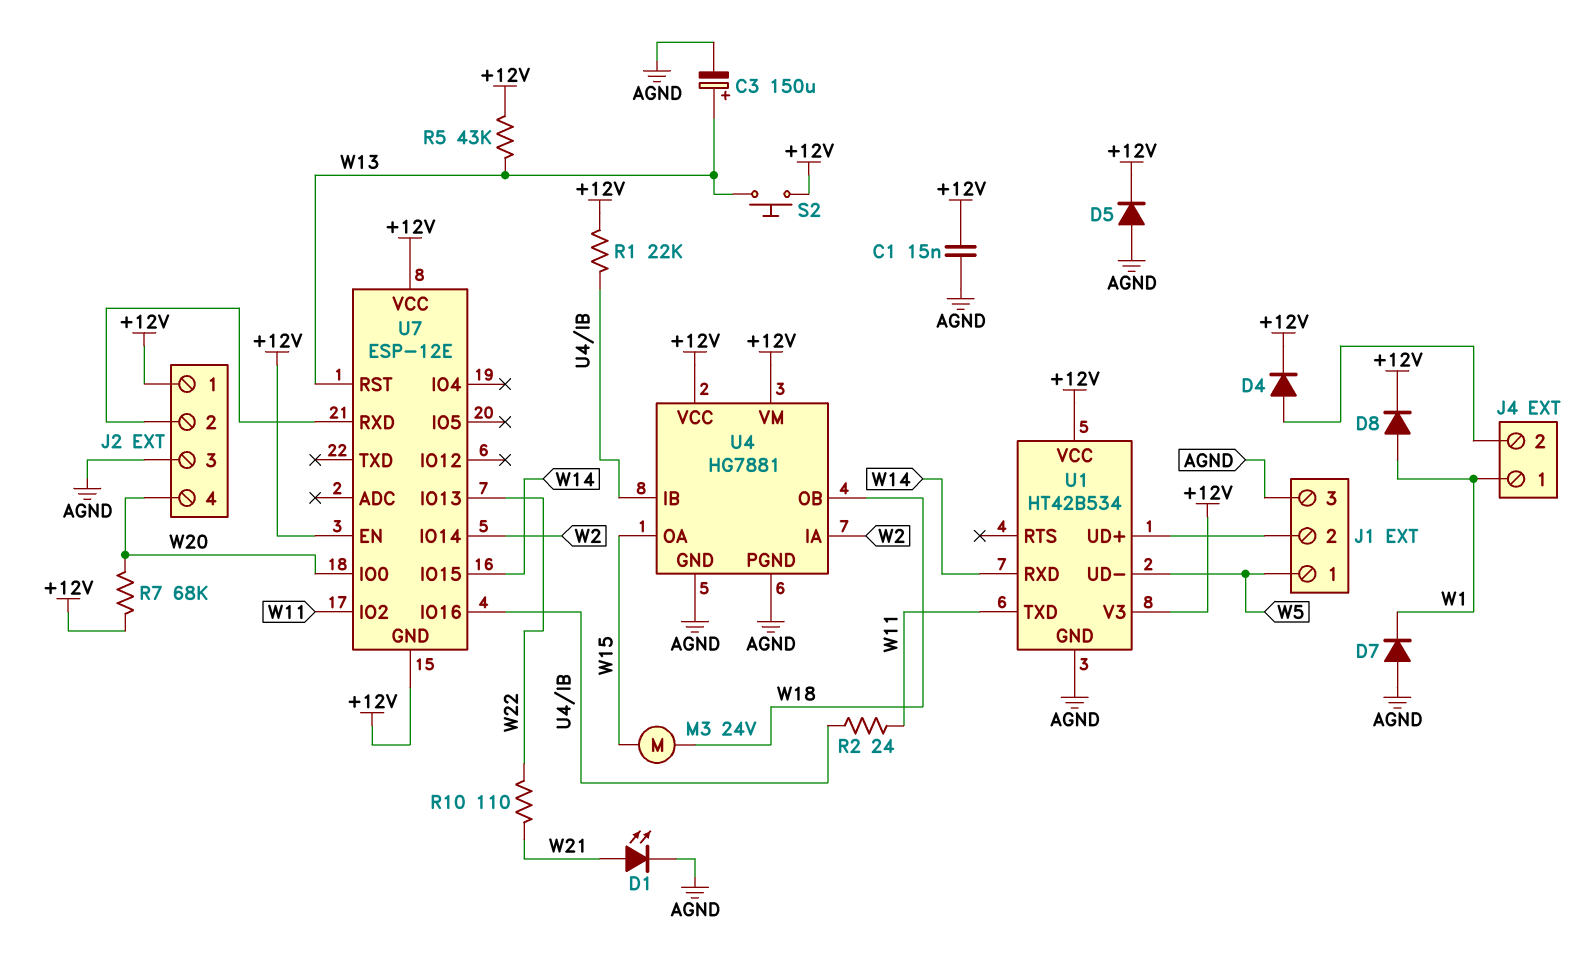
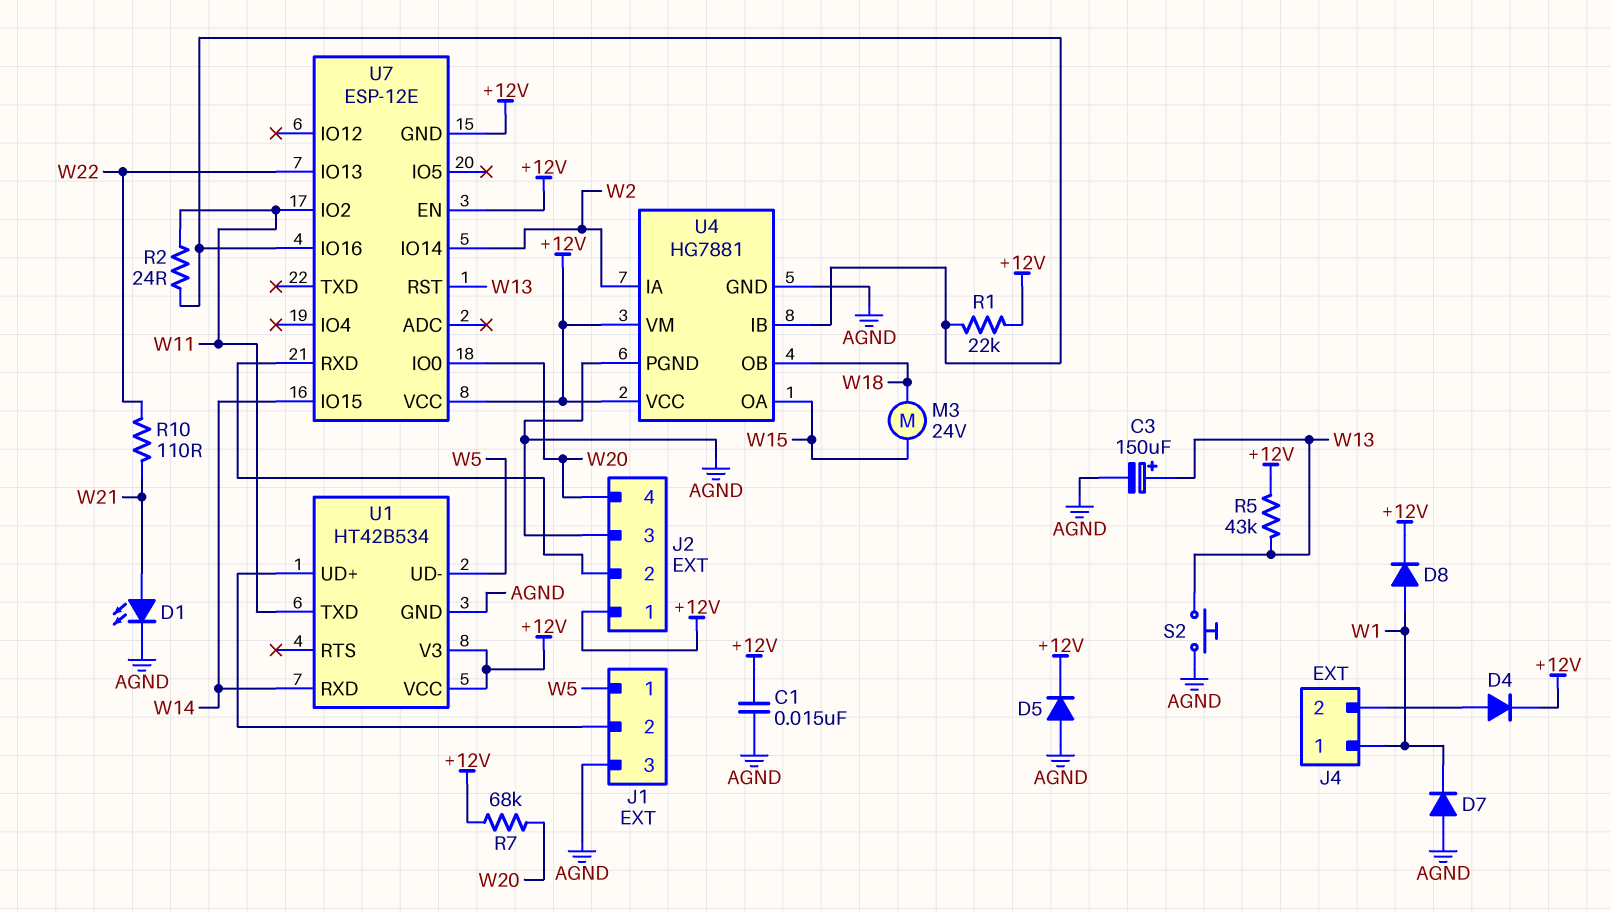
S2: button (+12V, W13) -> button (AGND, W13)

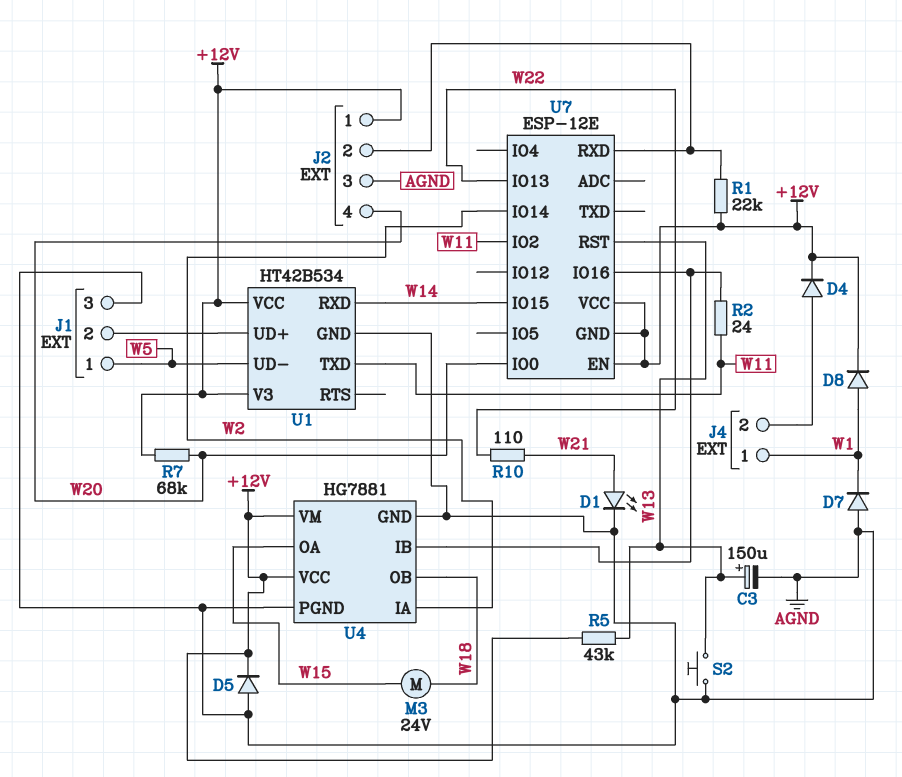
C1: 15nF (+12V, AGND) -> none
R1: 22k (+12V, U4/IB) -> 22k (+12V, J2/2)

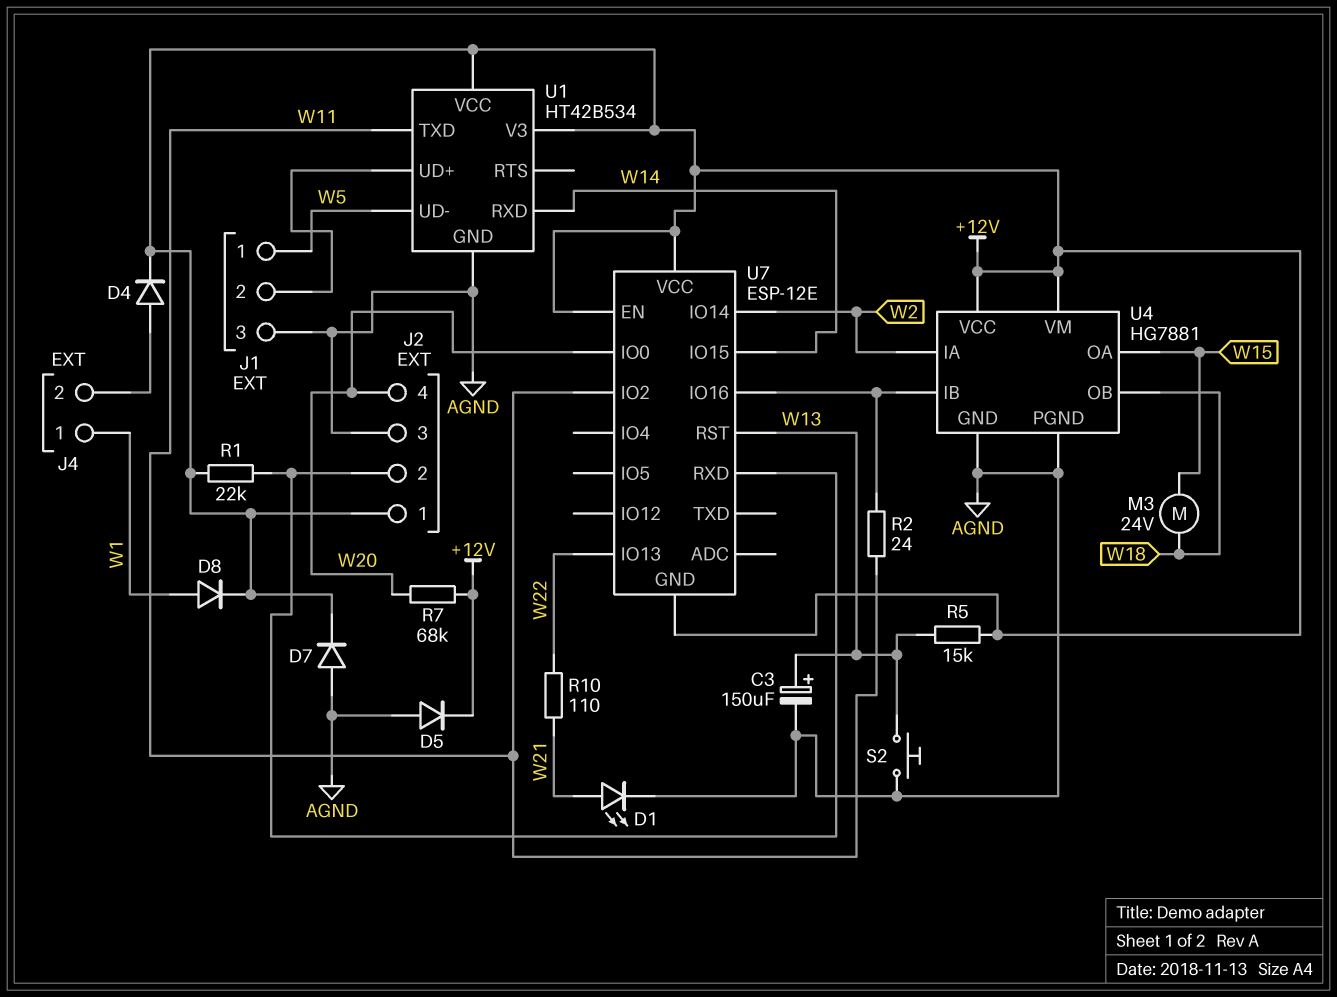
D7: diode (A AGND, K W1) -> diode (A AGND, K +12V)
R5: 43k (+12V, W13) -> 15k (+12V, W13)

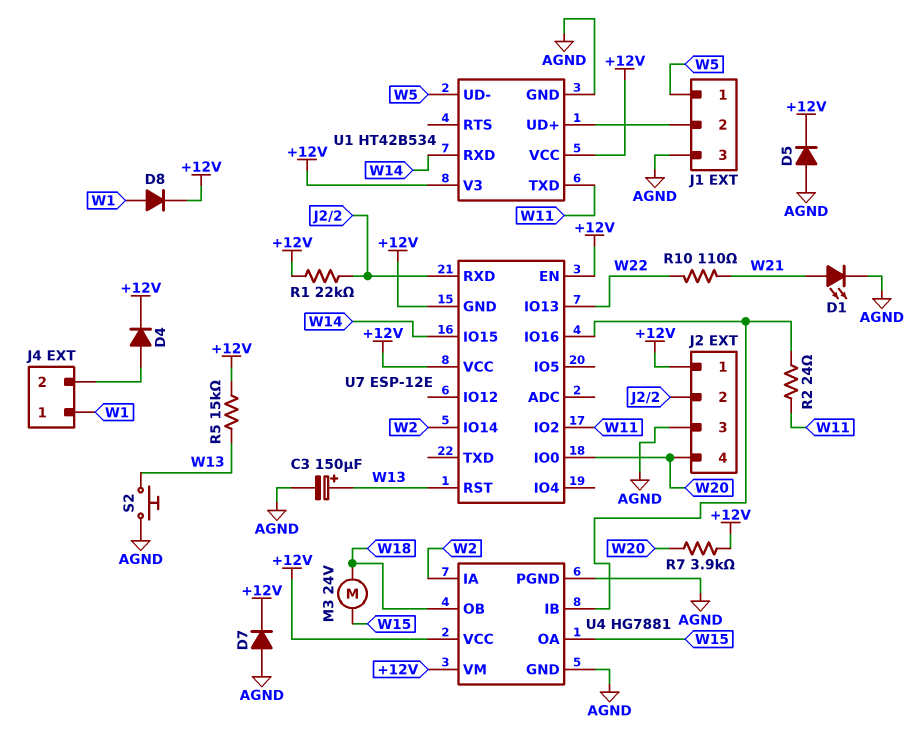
R7: 68k (+12V, W20) -> 3.9k (+12V, W20)

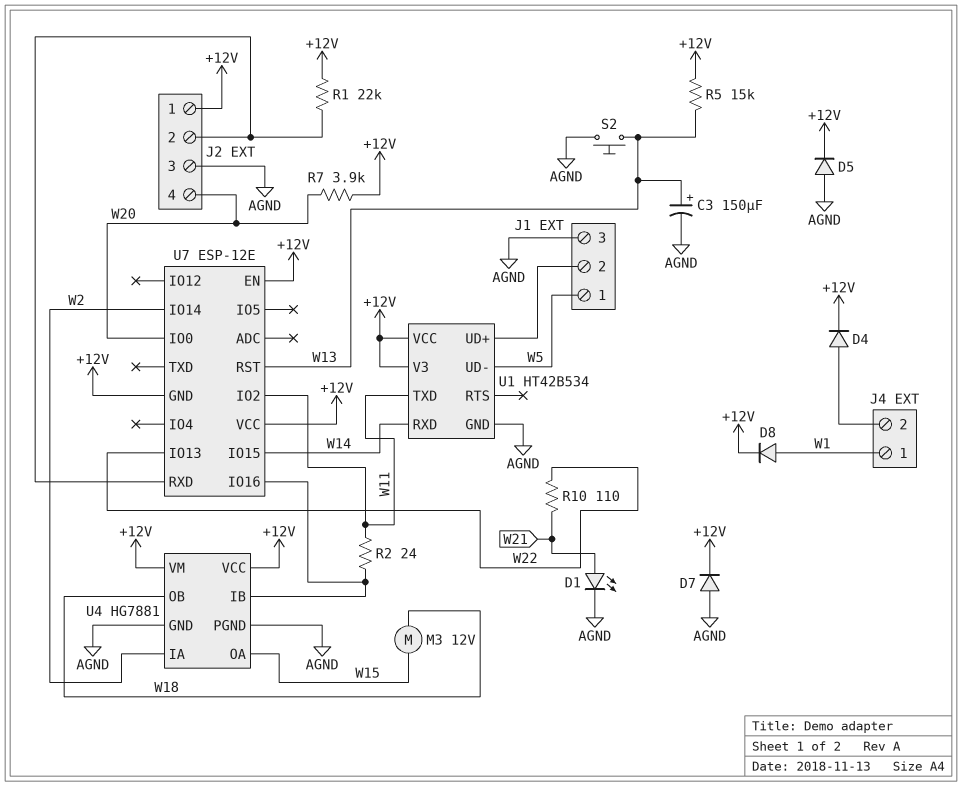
M3: motor 24V (W15, W18) -> motor 12V (W15, W18)

